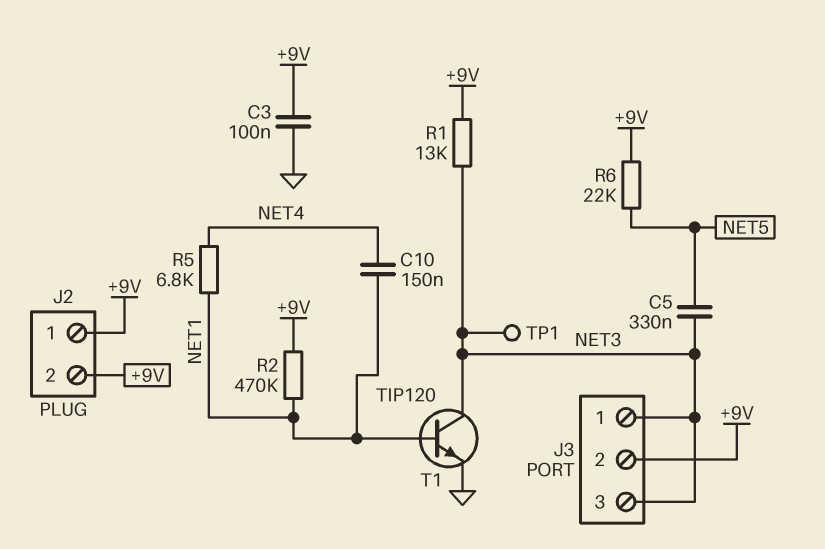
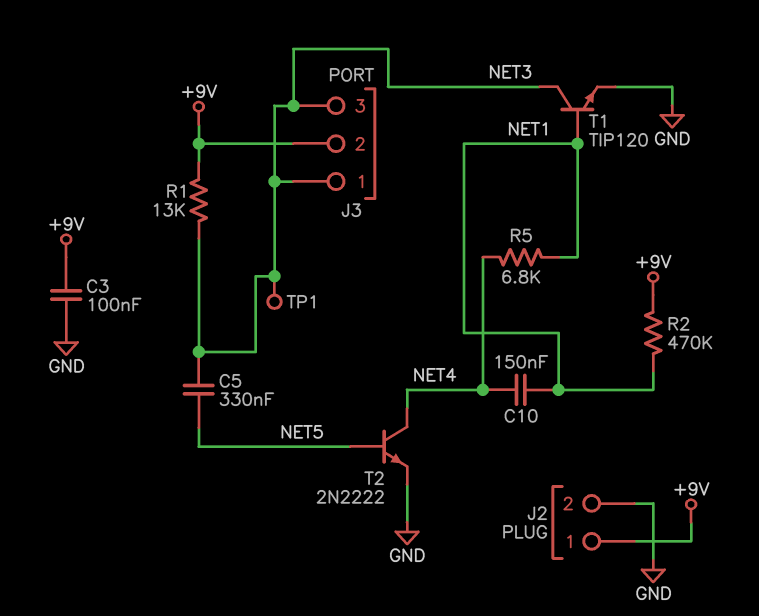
J2 pin 2: +9V -> GND
R6: 22k (+9V, NET5) -> none
T2: none -> NPN 2N2222 (B NET5, C NET4, E GND)

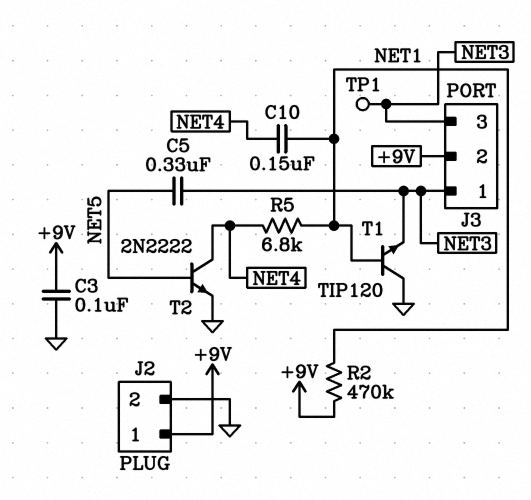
R1: 13k (+9V, NET3) -> none
T1: NPN TIP120 (B NET1, C NET3, E GND) -> NPN TIP120 (B NET1, C GND, E NET3)

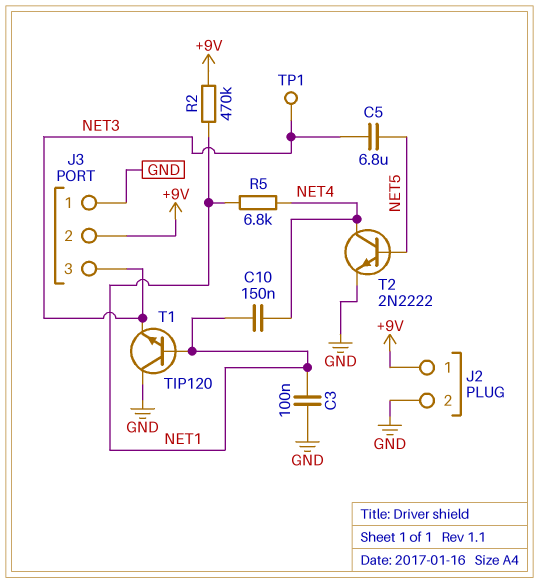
C3: 100nF (+9V, GND) -> 100nF (GND, NET1)
C5: 330nF (NET3, NET5) -> 6.8uF (NET3, NET5)
J3 pin 1: NET3 -> GND

